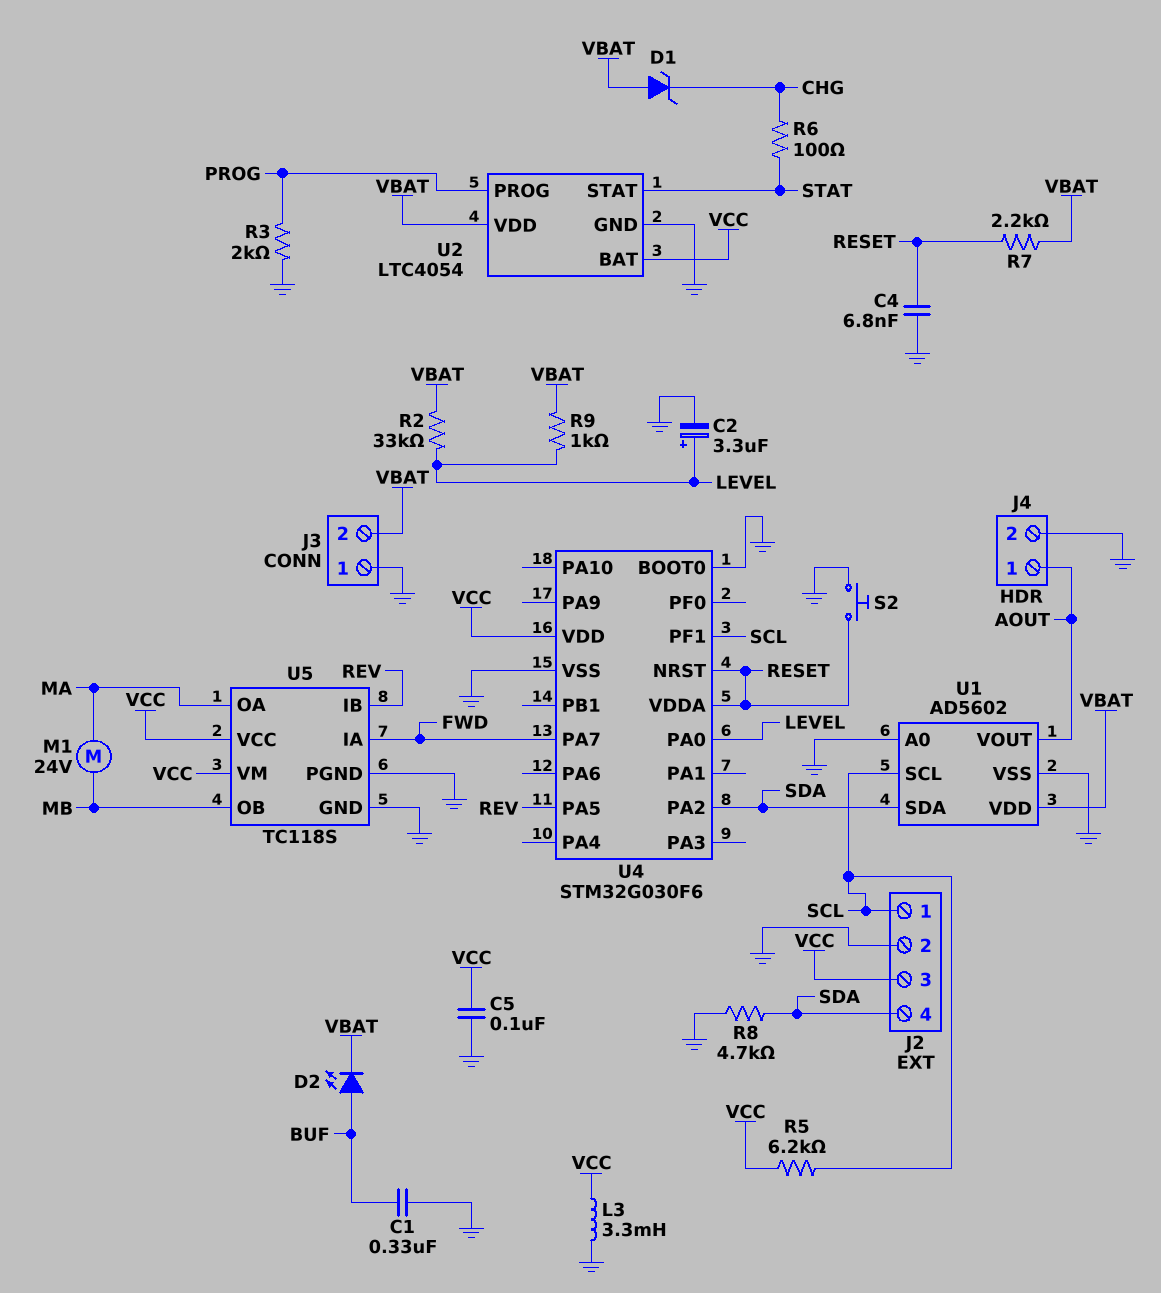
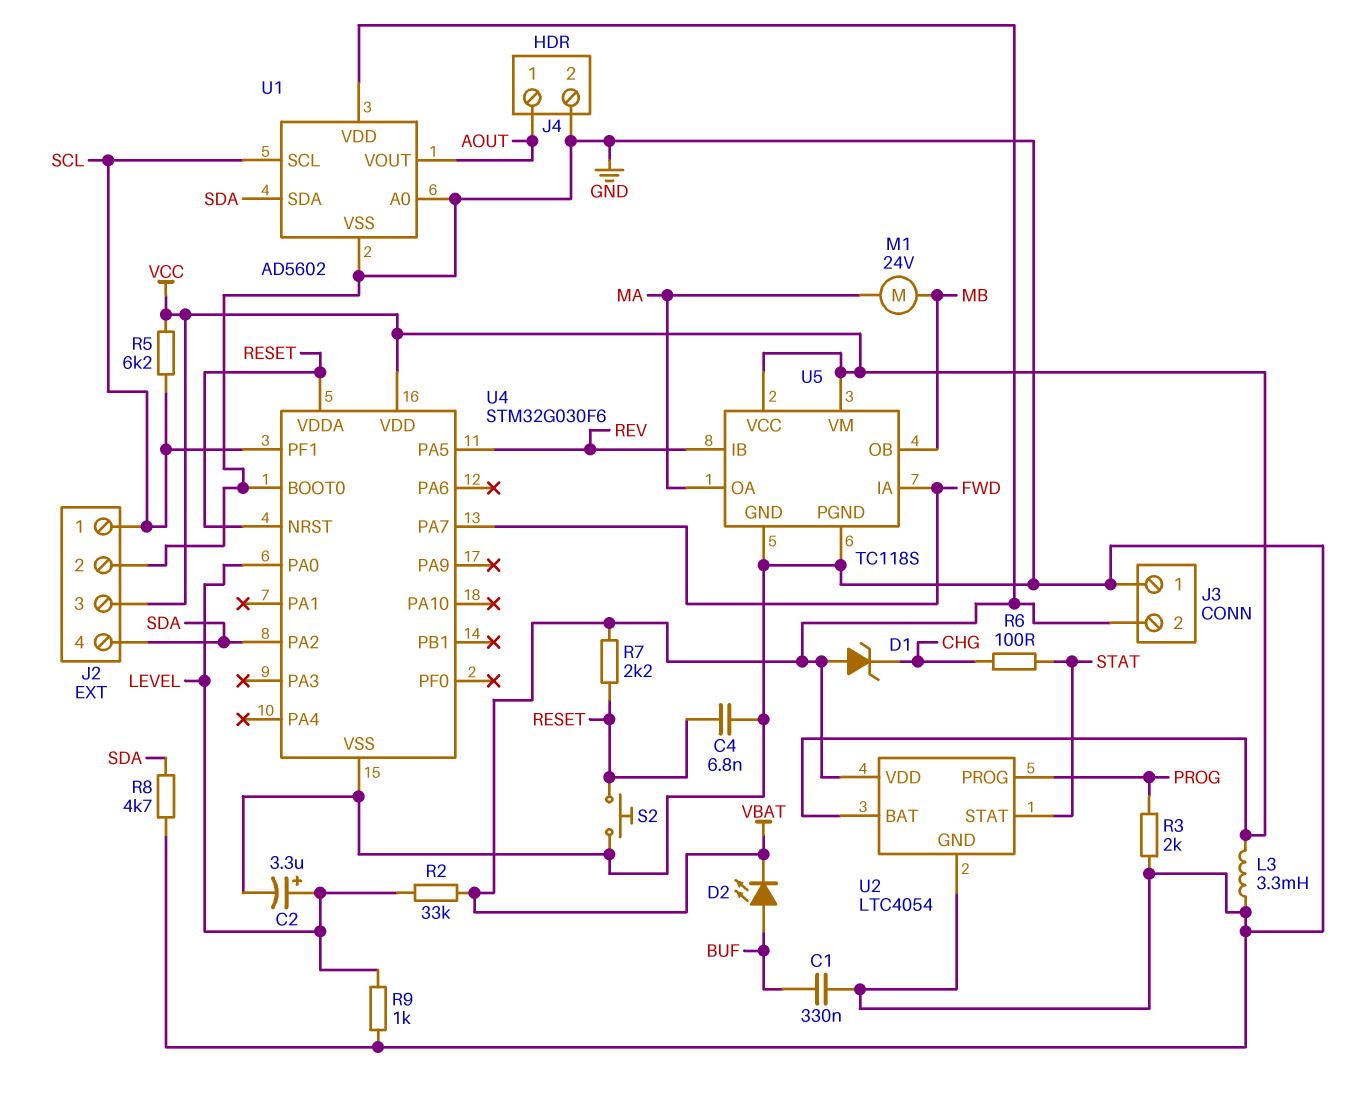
C5: 100nF (GND, VCC) -> none
R9: 1k (LEVEL, VBAT) -> 1k (GND, LEVEL)

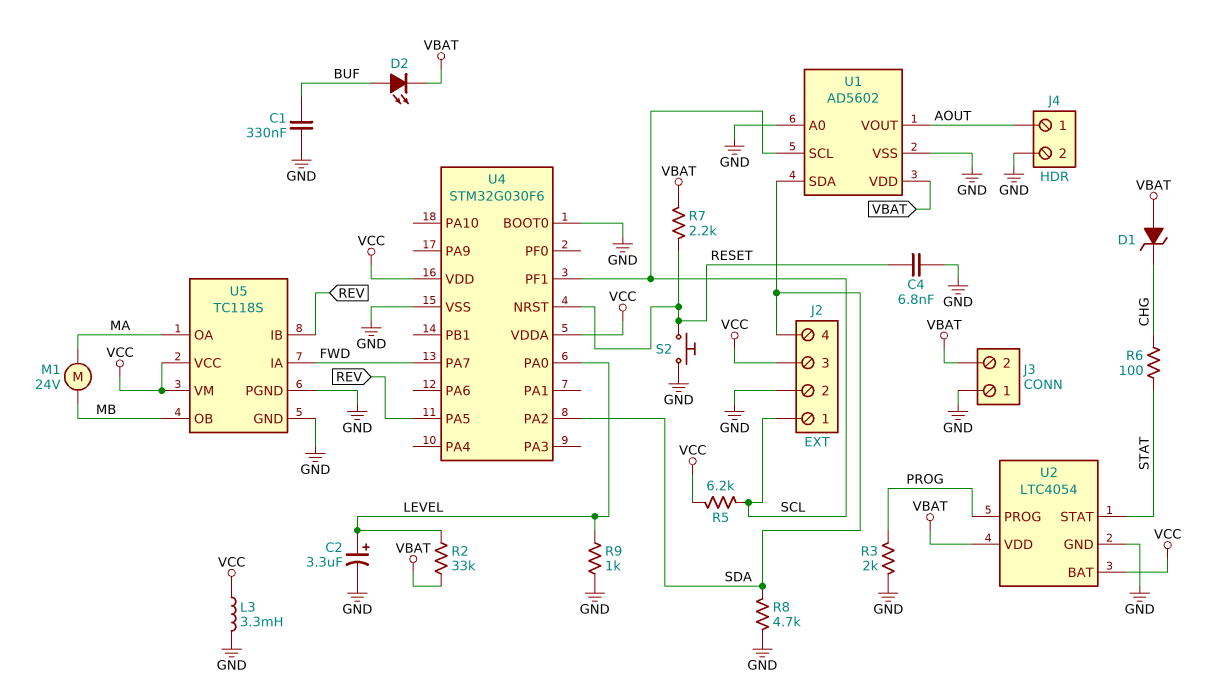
U4 pin VDDA: RESET -> VCC

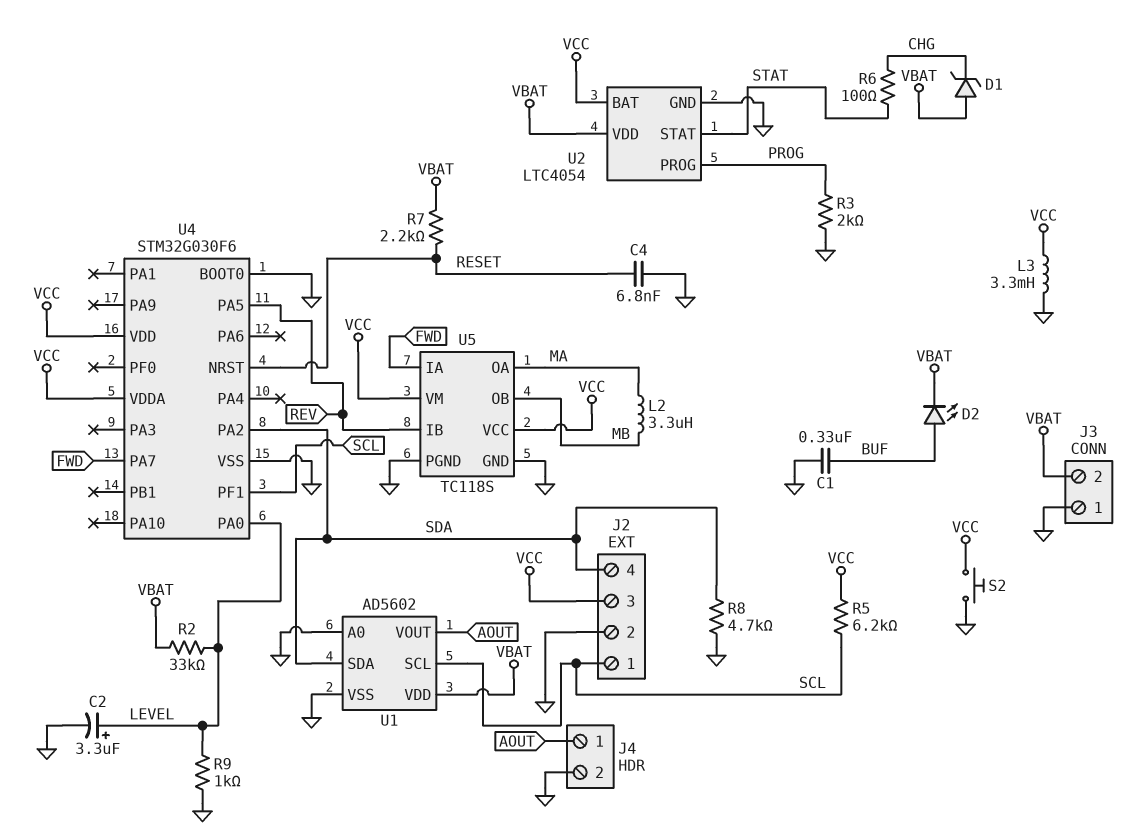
L2: none -> 3.3uH (MA, MB)
M1: motor 24V (MA, MB) -> none
S2: button (GND, RESET) -> button (GND, VCC)

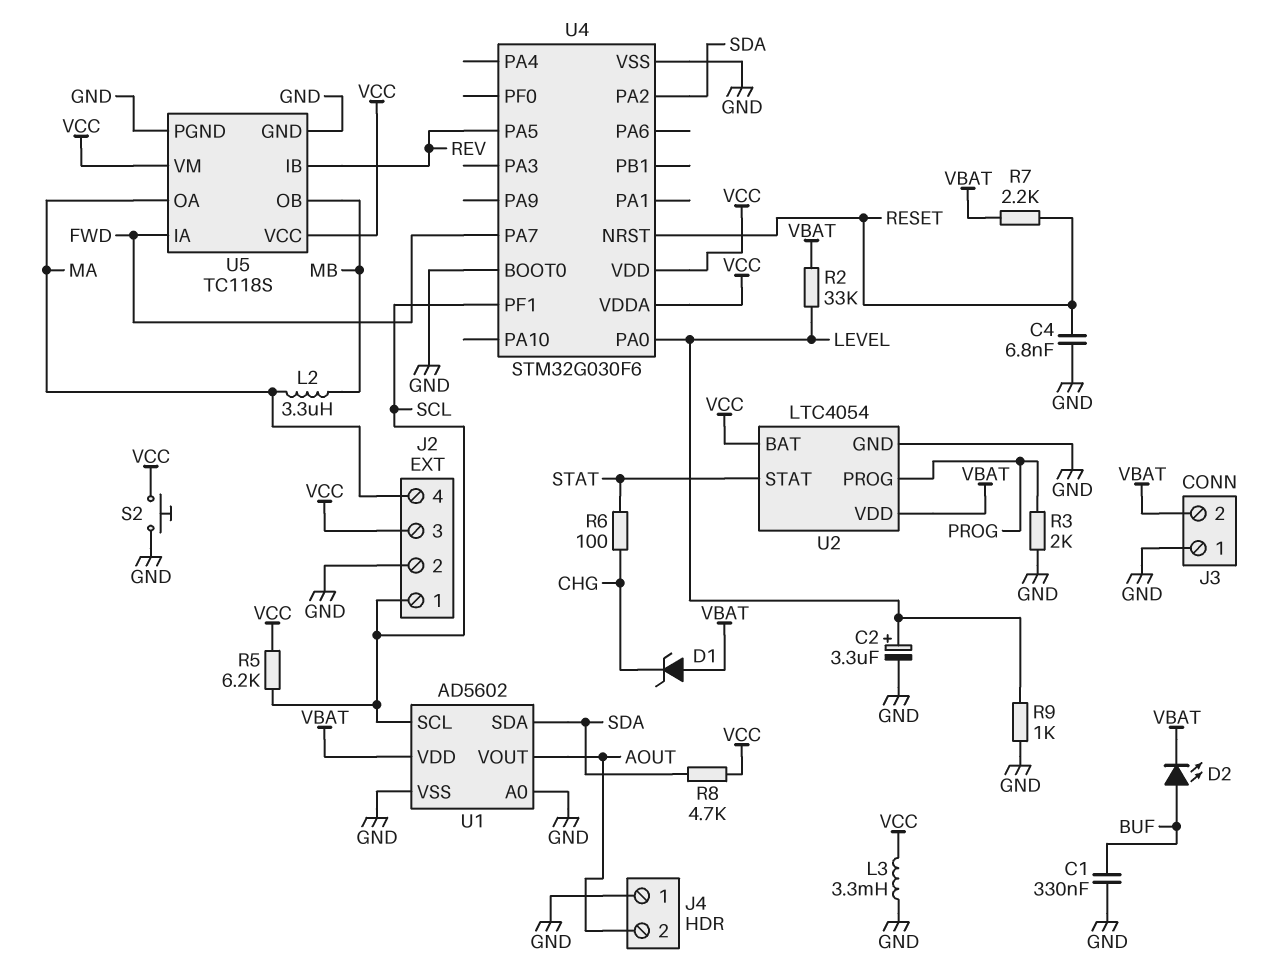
J2 pin 4: SDA -> MA
J4 pin 1: AOUT -> GND
J4 pin 2: GND -> AOUT
R8: 4.7k (GND, SDA) -> 4.7k (SDA, VCC)

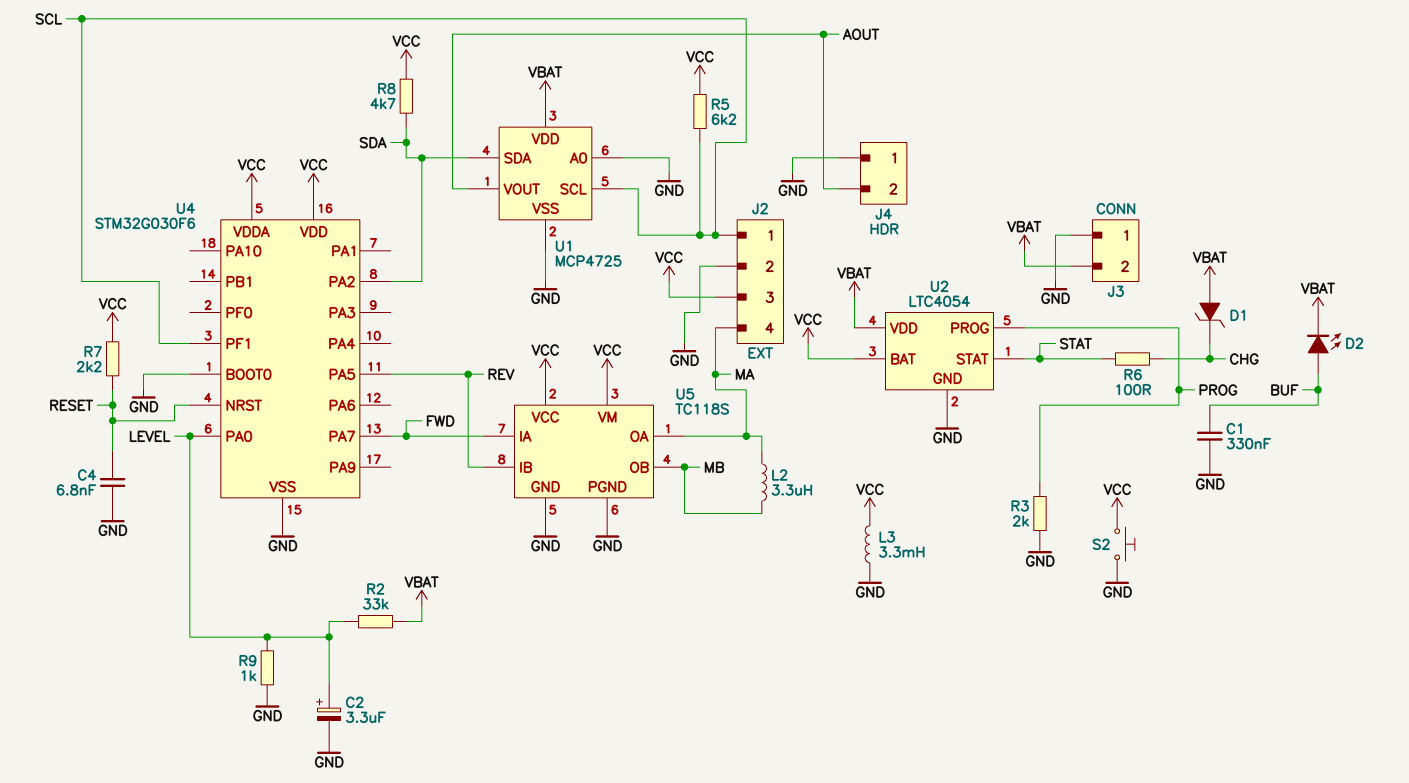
R7: 2.2k (RESET, VBAT) -> 2.2k (RESET, VCC)
U1: AD5602 -> MCP4725

